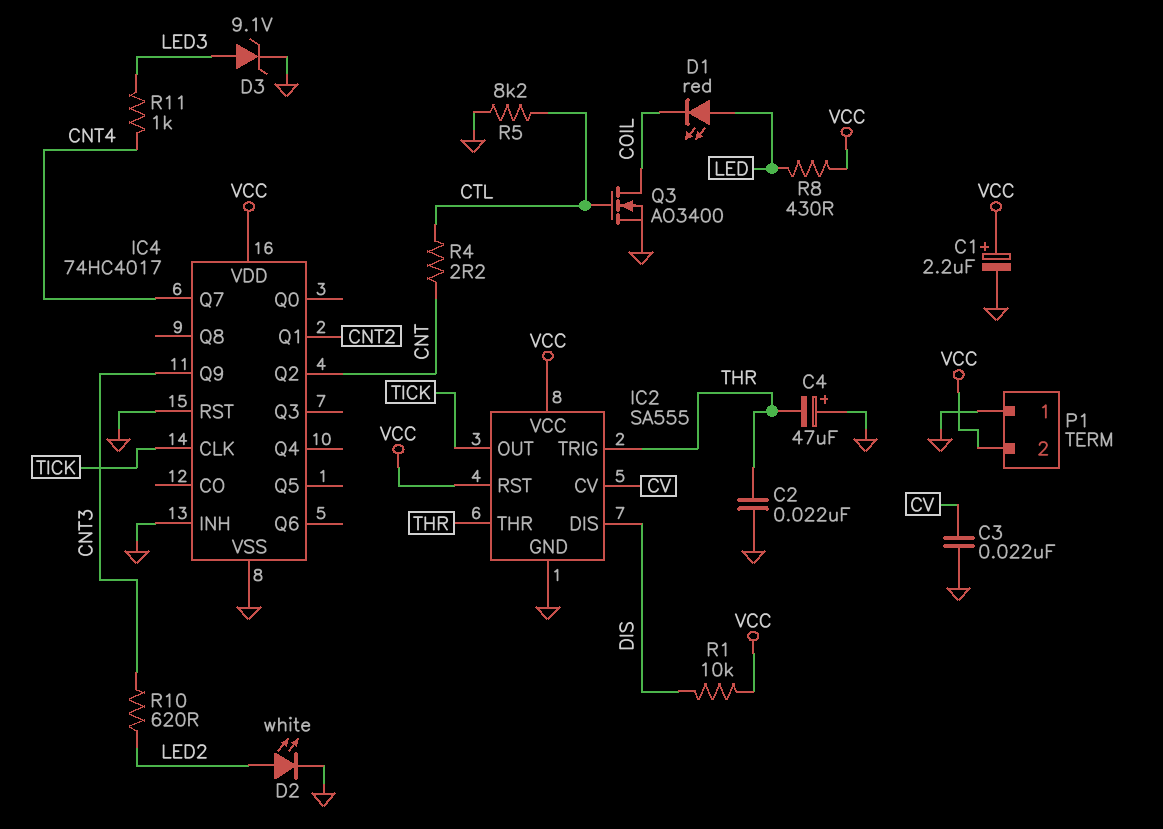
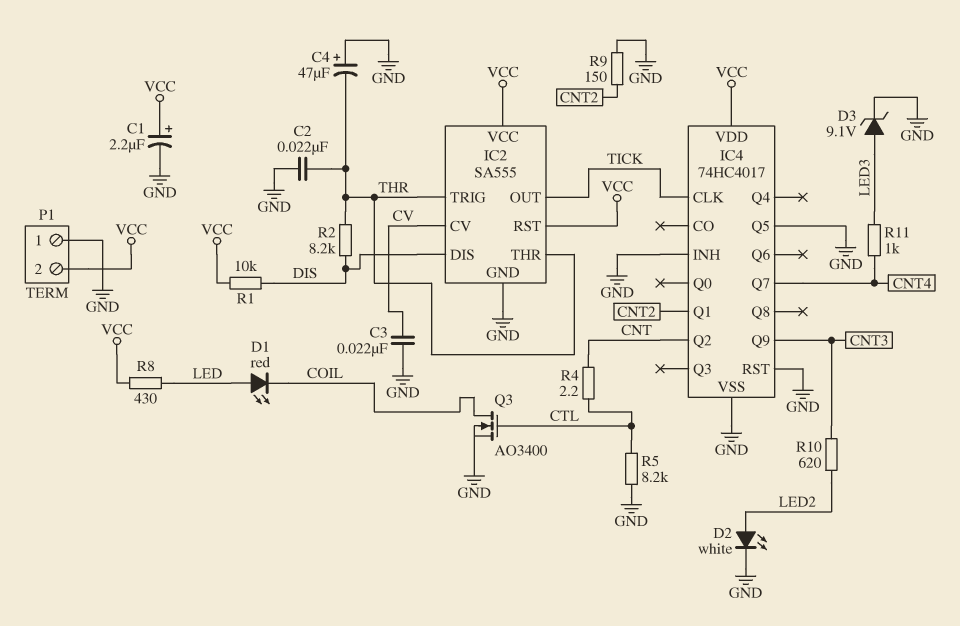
IC4 pin Q5: none -> GND
R2: none -> 8.2k (DIS, THR)
R9: none -> 150 (CNT2, GND)

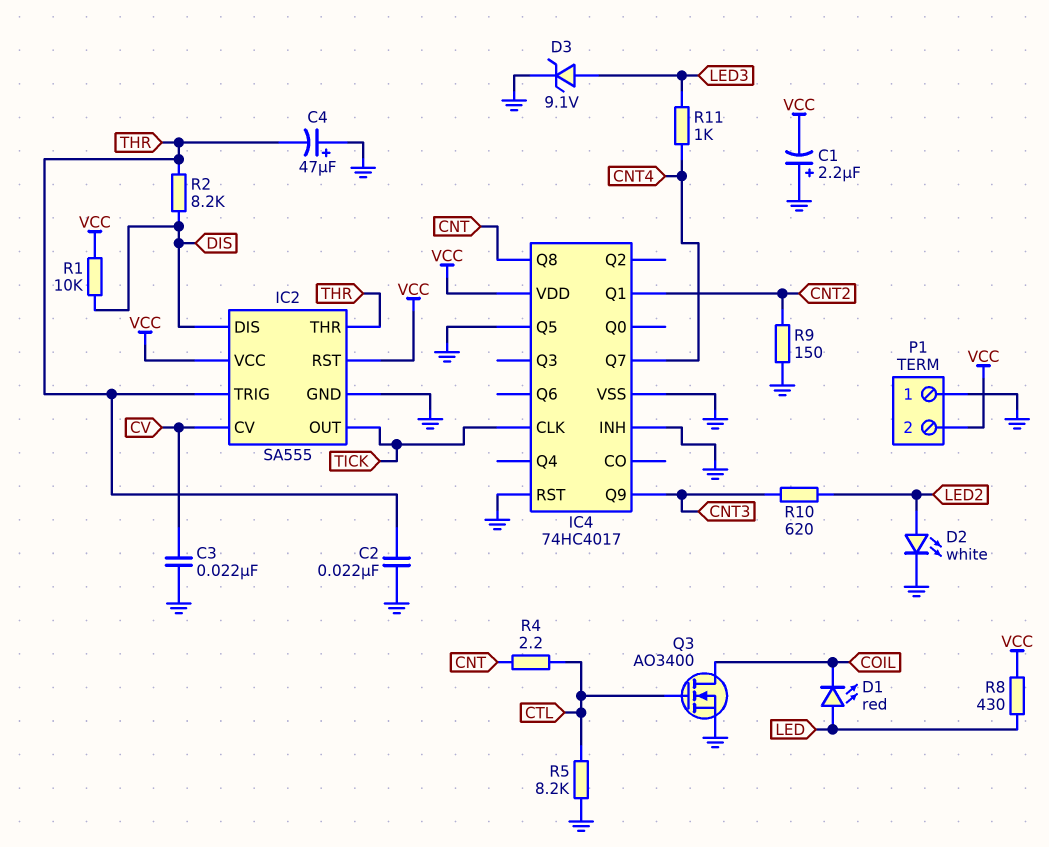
C1: 2.2uF (plus VCC, minus GND) -> 2.2uF (plus GND, minus VCC)
IC4 pin Q2: CNT -> none
IC4 pin Q8: none -> CNT

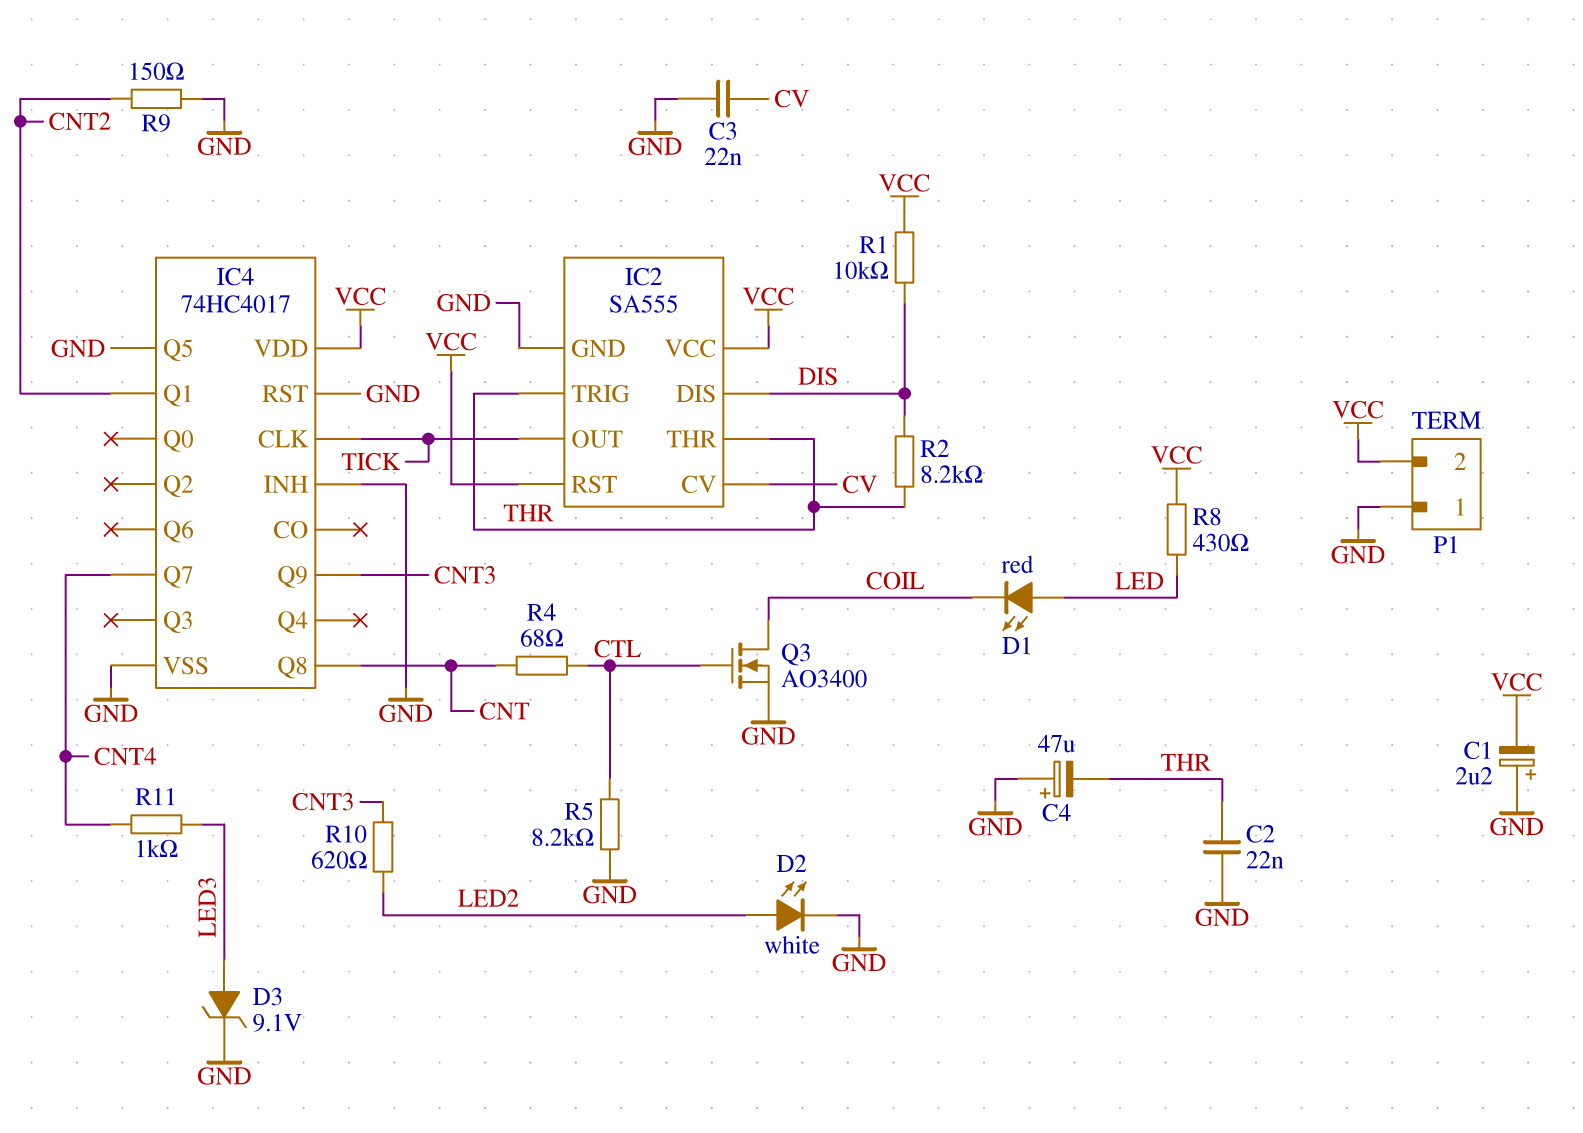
R4: 2.2 (CNT, CTL) -> 68 (CNT, CTL)

